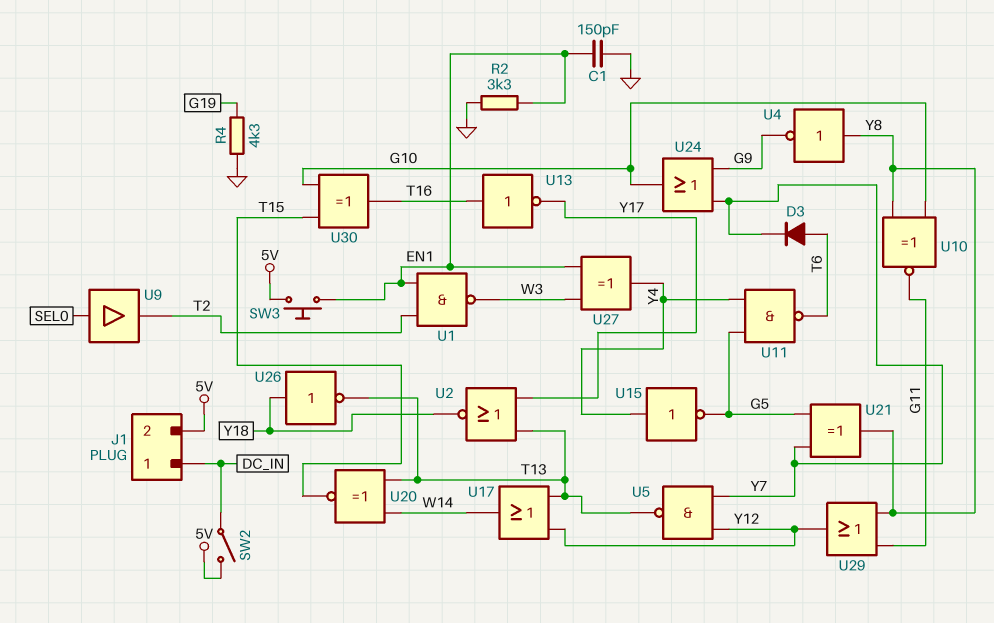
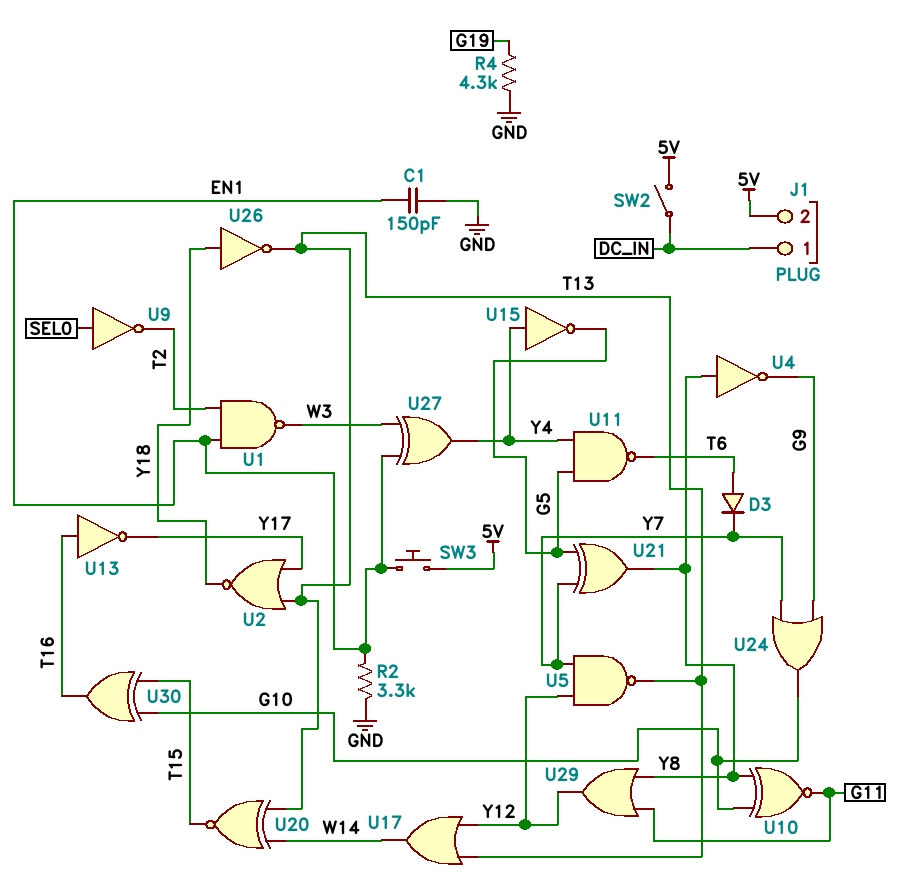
U9: buffer (in SEL0, out T2) -> NOT (in SEL0, out T2)

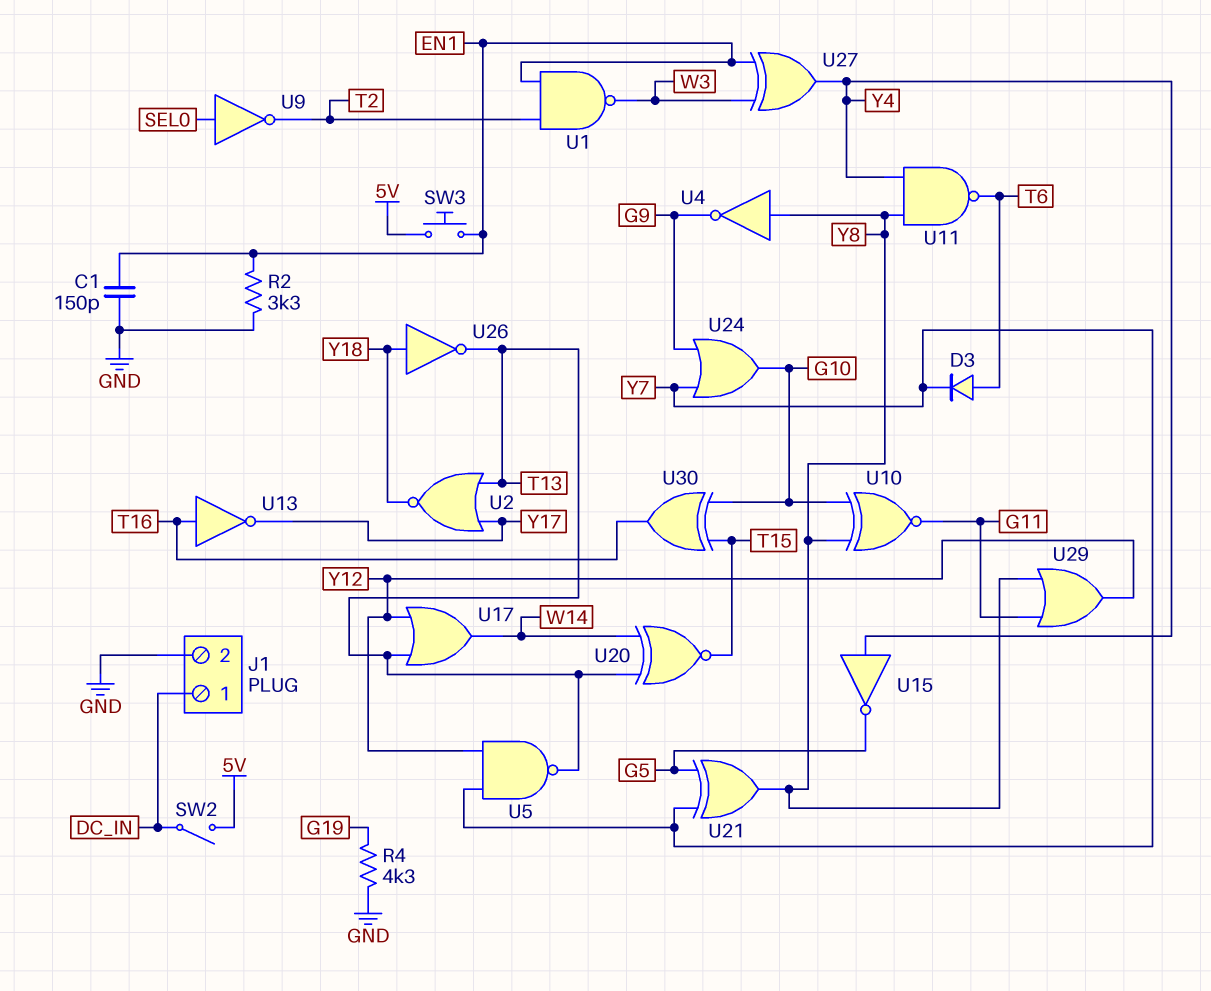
J1 pin 2: 5V -> GND
U11: NAND (in G5, in Y4, out T6) -> NAND (in Y4, in Y8, out T6)

